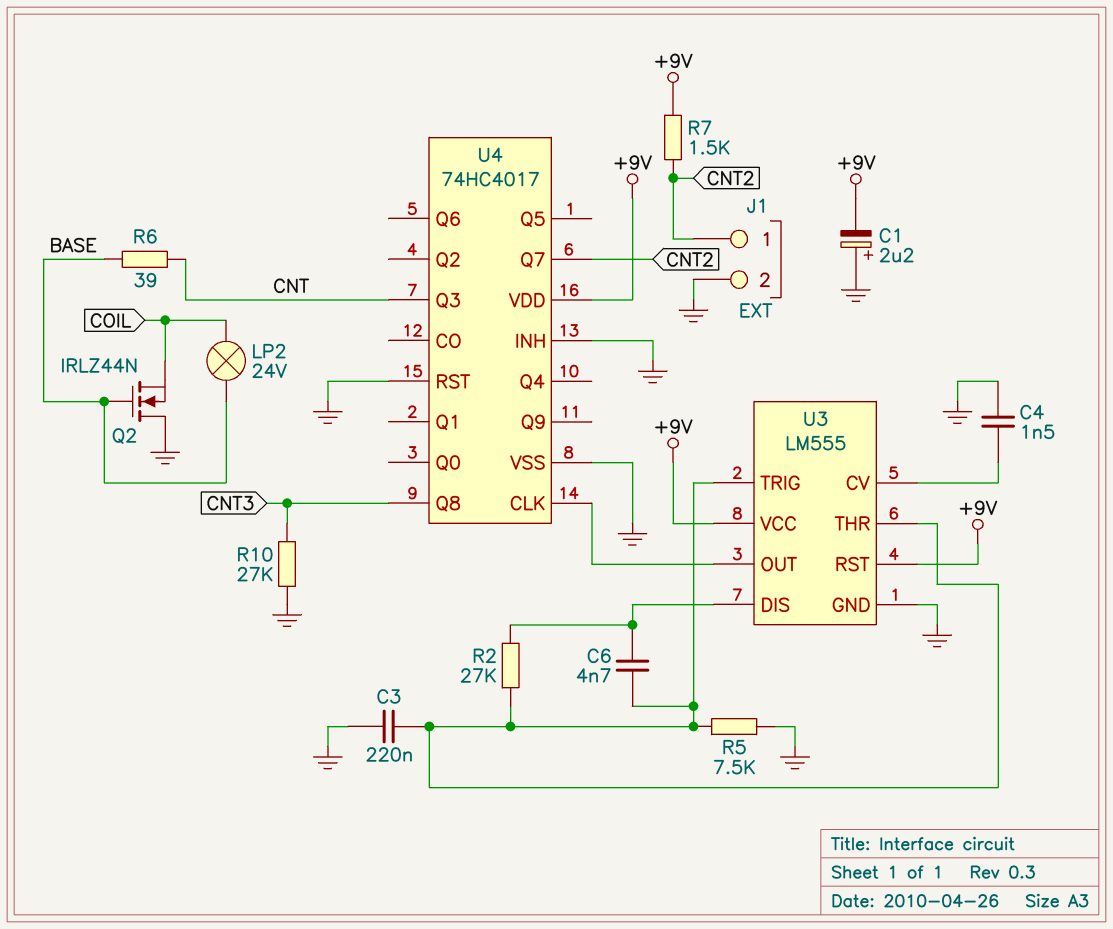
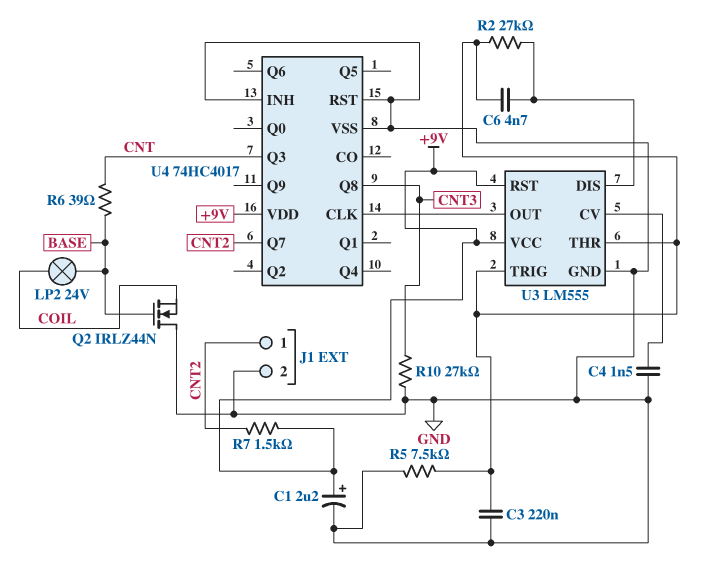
C1: 2.2uF (plus GND, minus +9V) -> 2.2uF (plus +9V, minus GND)

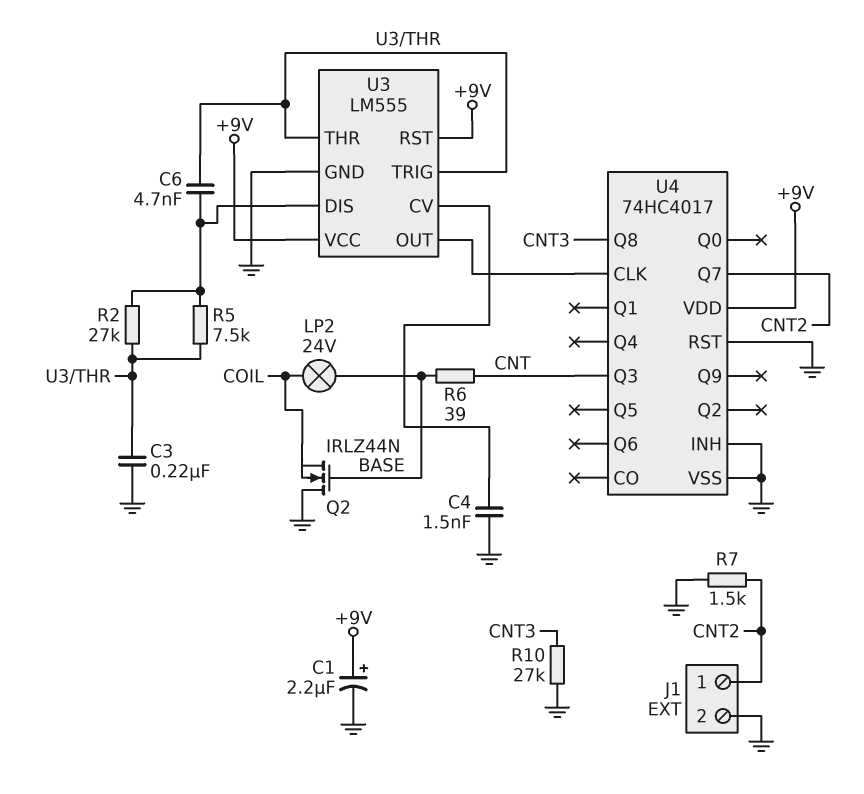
R5: 7.5k (GND, U3/THR) -> 7.5k (U3/DIS, U3/THR)
R7: 1.5k (+9V, CNT2) -> 1.5k (CNT2, GND)

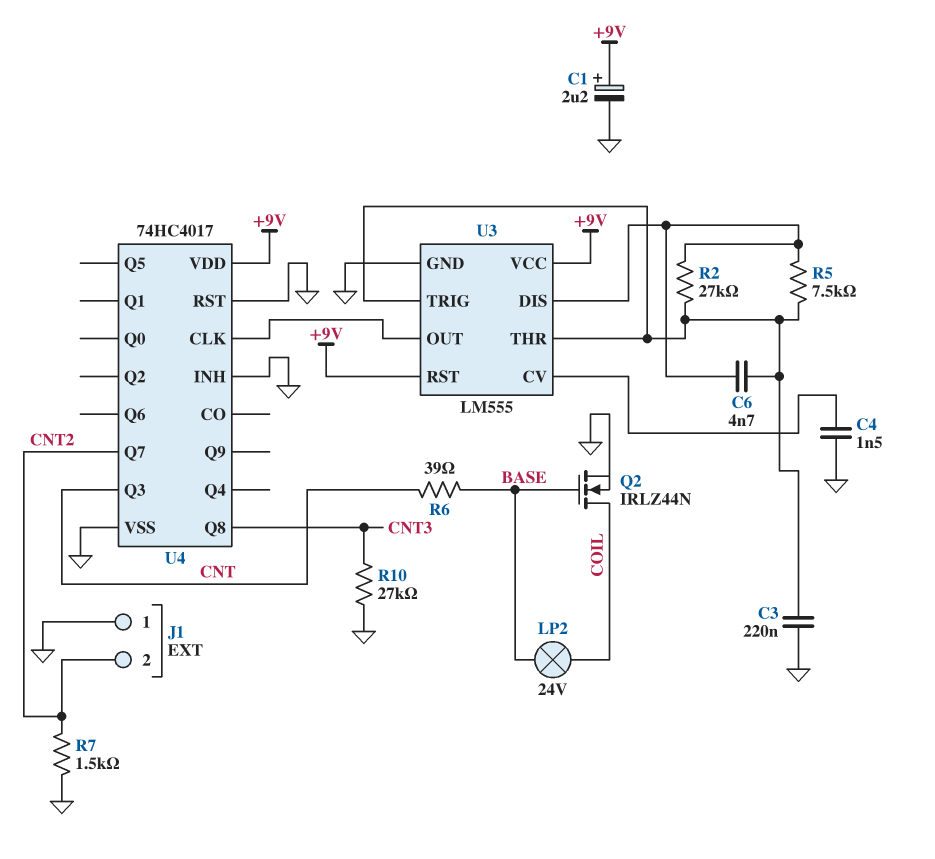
J1 pin 1: CNT2 -> GND
J1 pin 2: GND -> CNT2
Q2: NMOS IRLZ44N (G BASE, D GND, S COIL) -> NMOS IRLZ44N (G BASE, D COIL, S GND)

